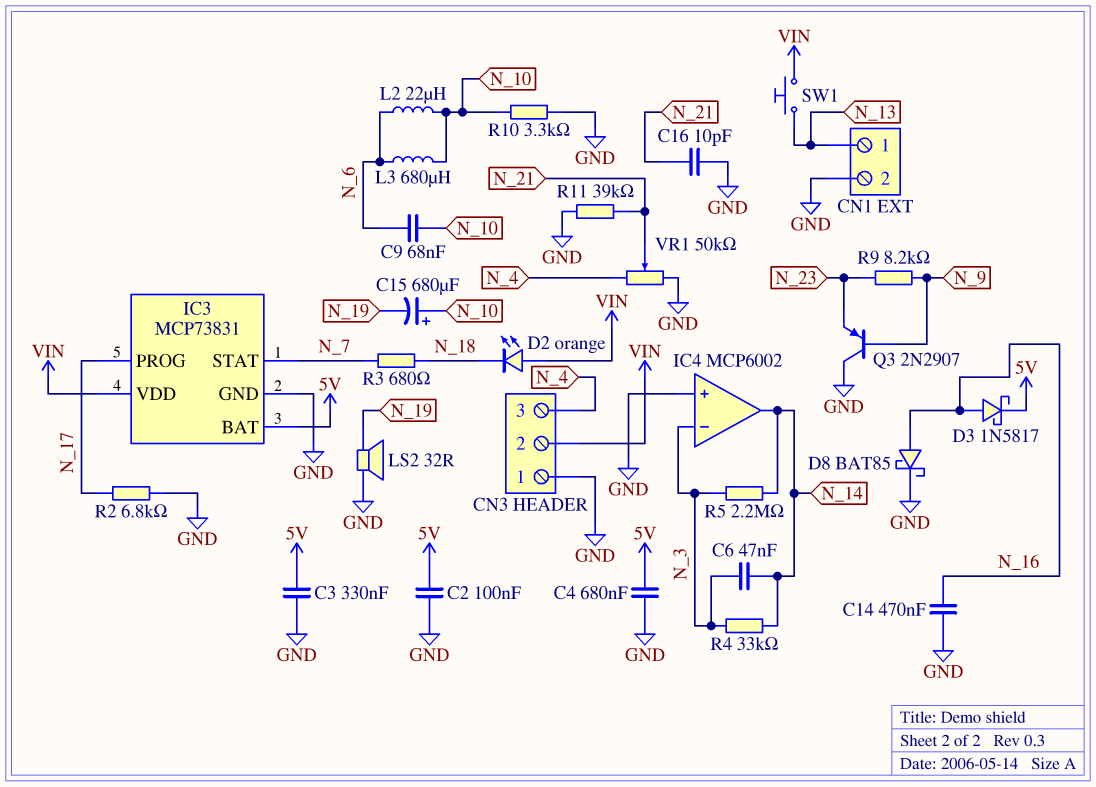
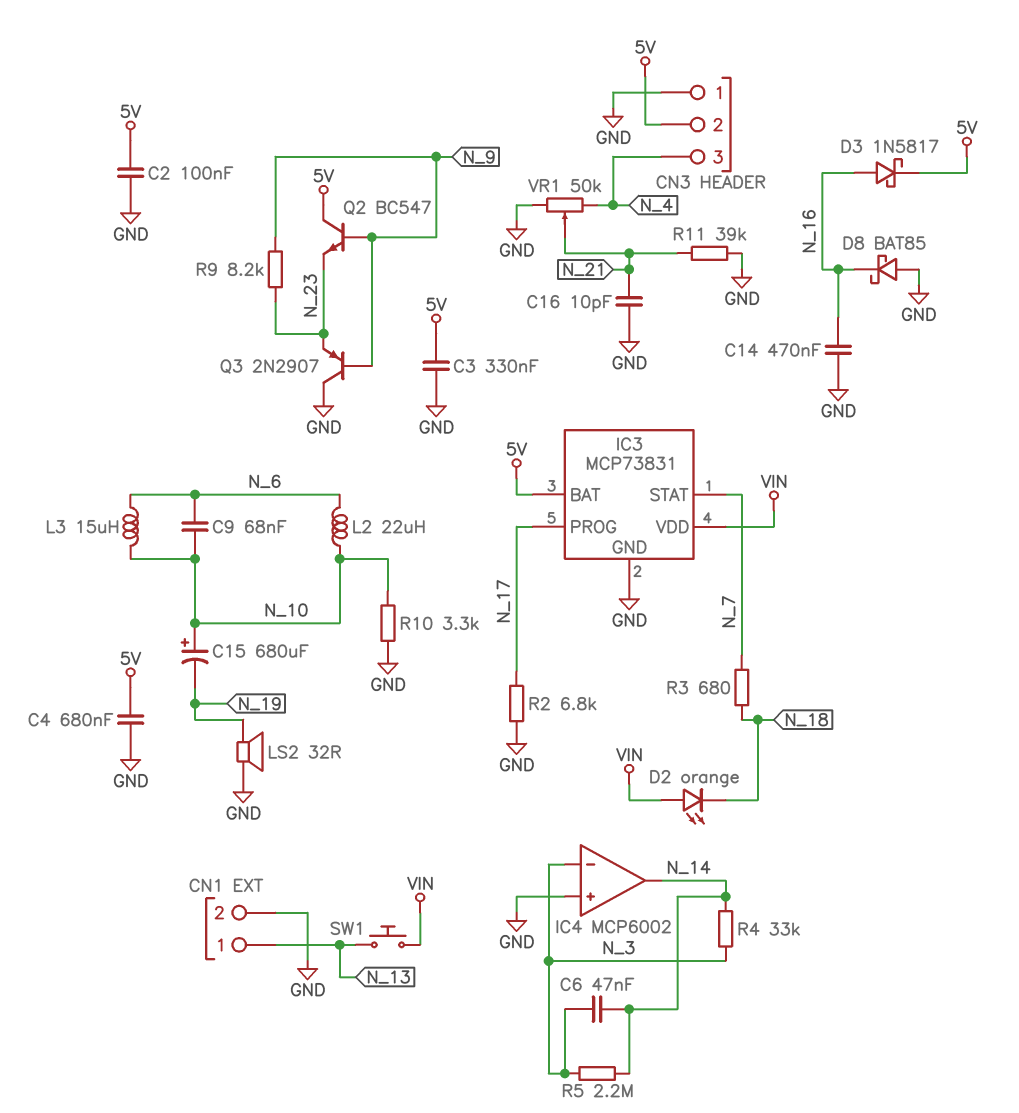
CN3 pin 2: VIN -> 5V
D8: schottky BAT85 (A N_16, K GND) -> schottky BAT85 (A GND, K N_16)
L3: 680uH (N_6, N_10) -> 15uH (N_6, N_10)
Q2: none -> NPN BC547 (B N_9, C 5V, E N_23)

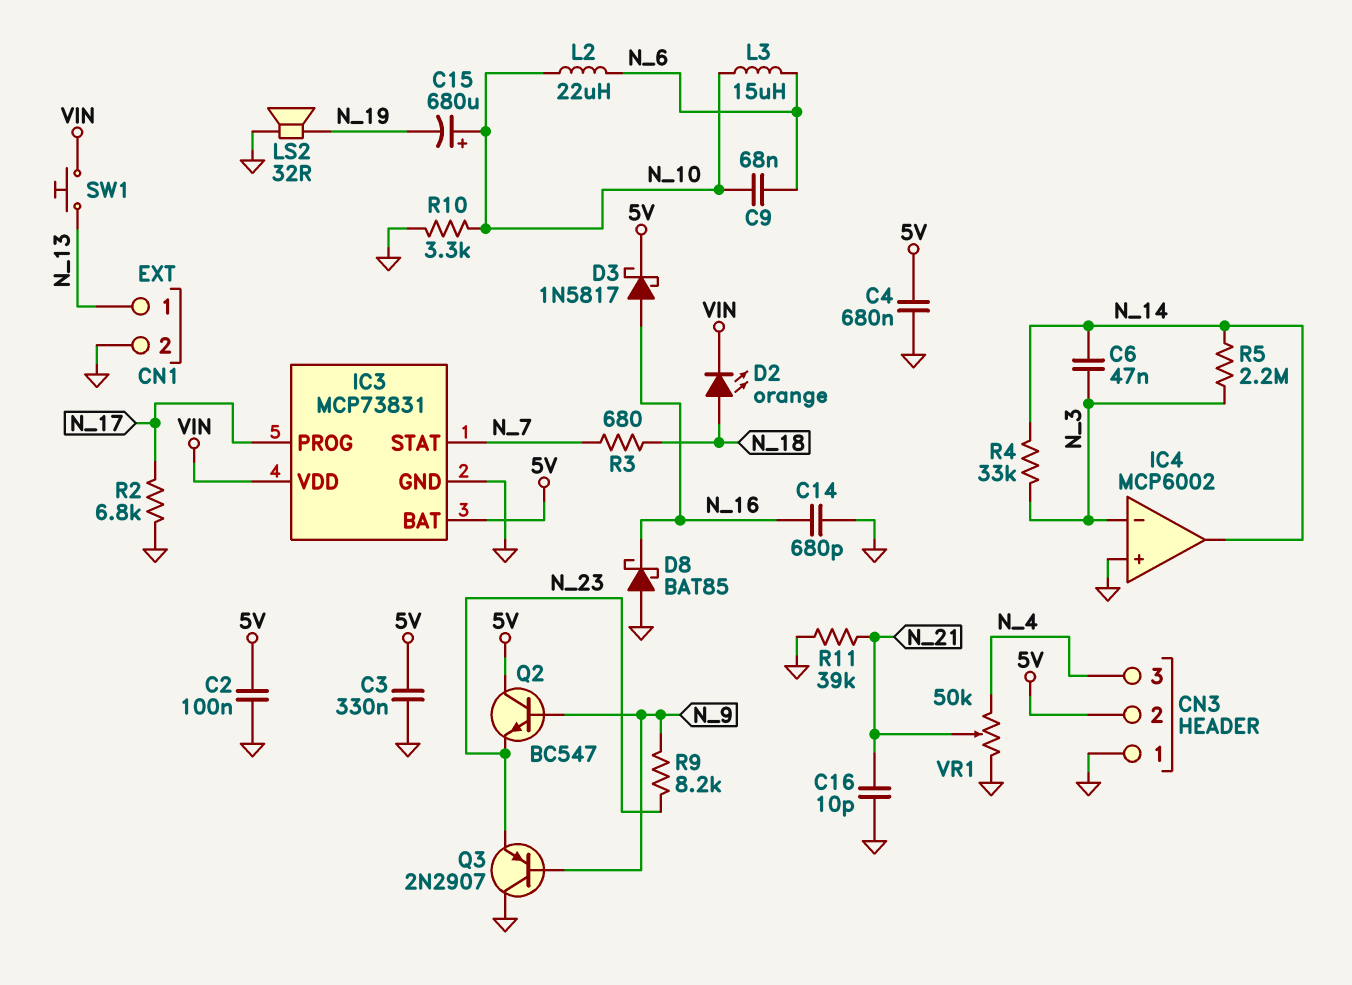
C14: 470nF (GND, N_16) -> 680pF (GND, N_16)
D2: LED orange (A VIN, K N_18) -> LED orange (A N_18, K VIN)

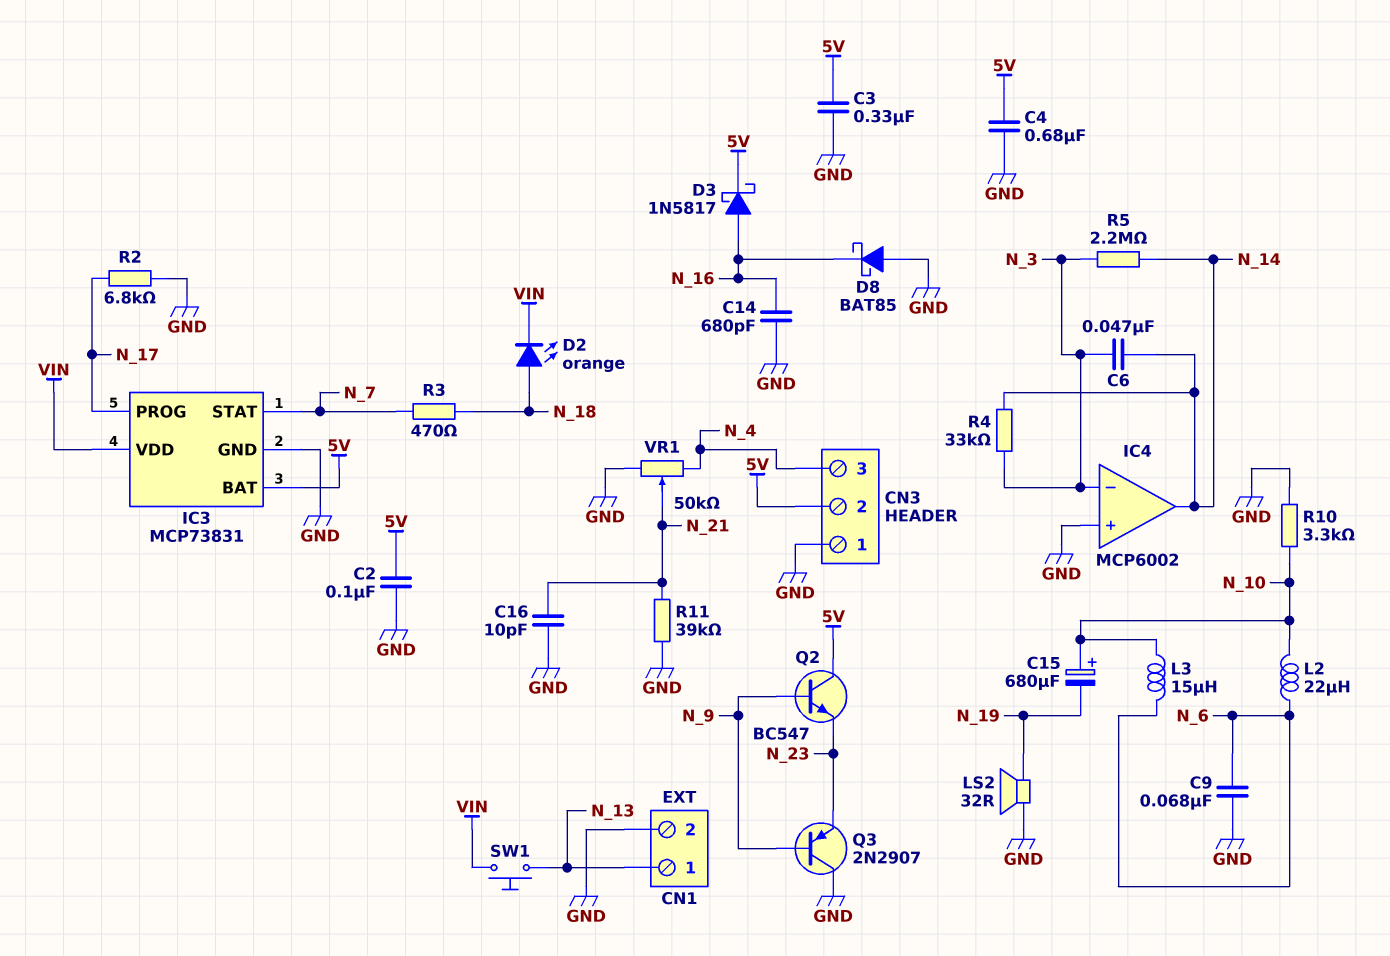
C9: 68nF (N_6, N_10) -> 68nF (GND, N_6)
R3: 680 (N_7, N_18) -> 470 (N_7, N_18)
R9: 8.2k (N_9, N_23) -> none

